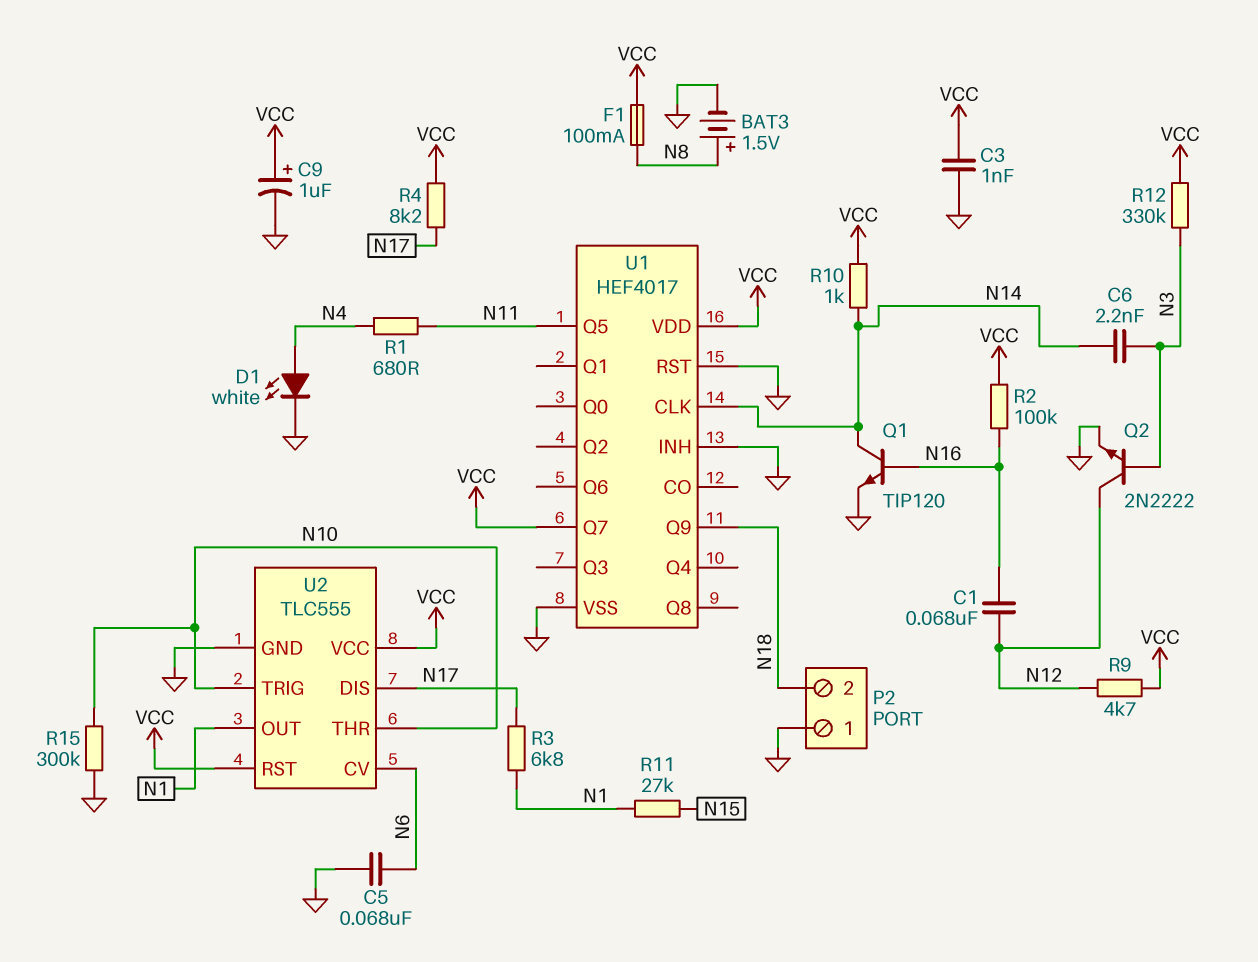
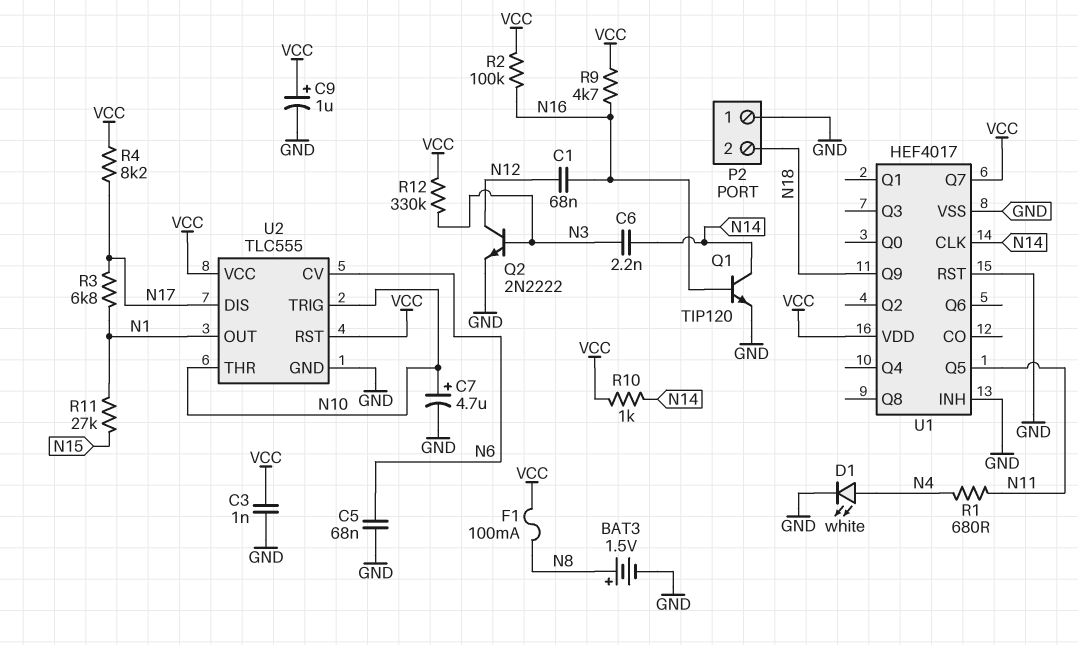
C7: none -> 4.7uF (plus N10, minus GND)
R9: 4.7k (N12, VCC) -> 4.7k (N16, VCC)
R15: 300k (GND, N10) -> none

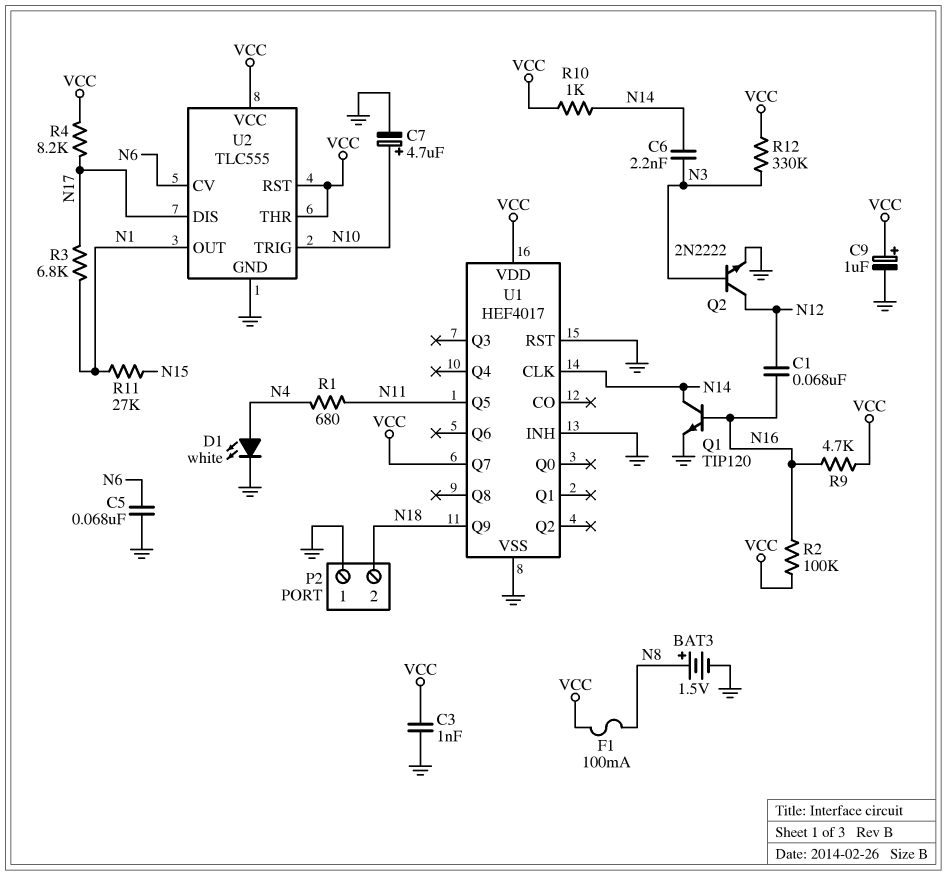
U2 pin THR: N10 -> VCC

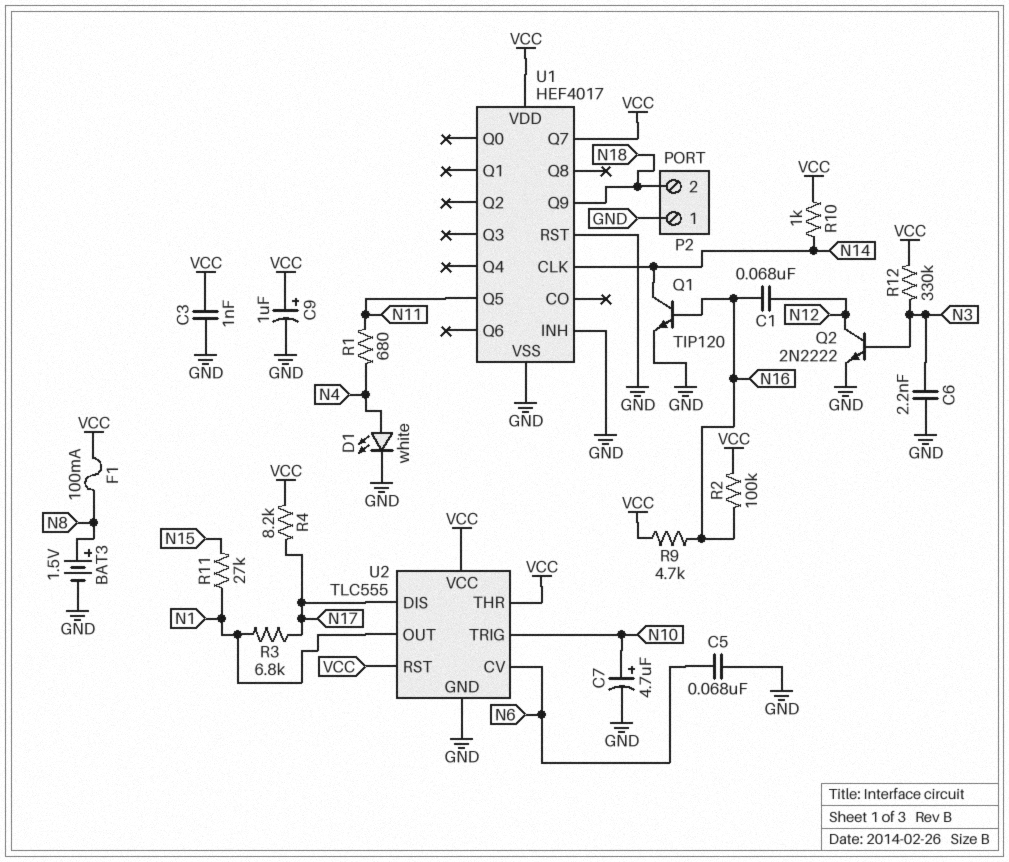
C6: 2.2nF (N3, N14) -> 2.2nF (GND, N3)

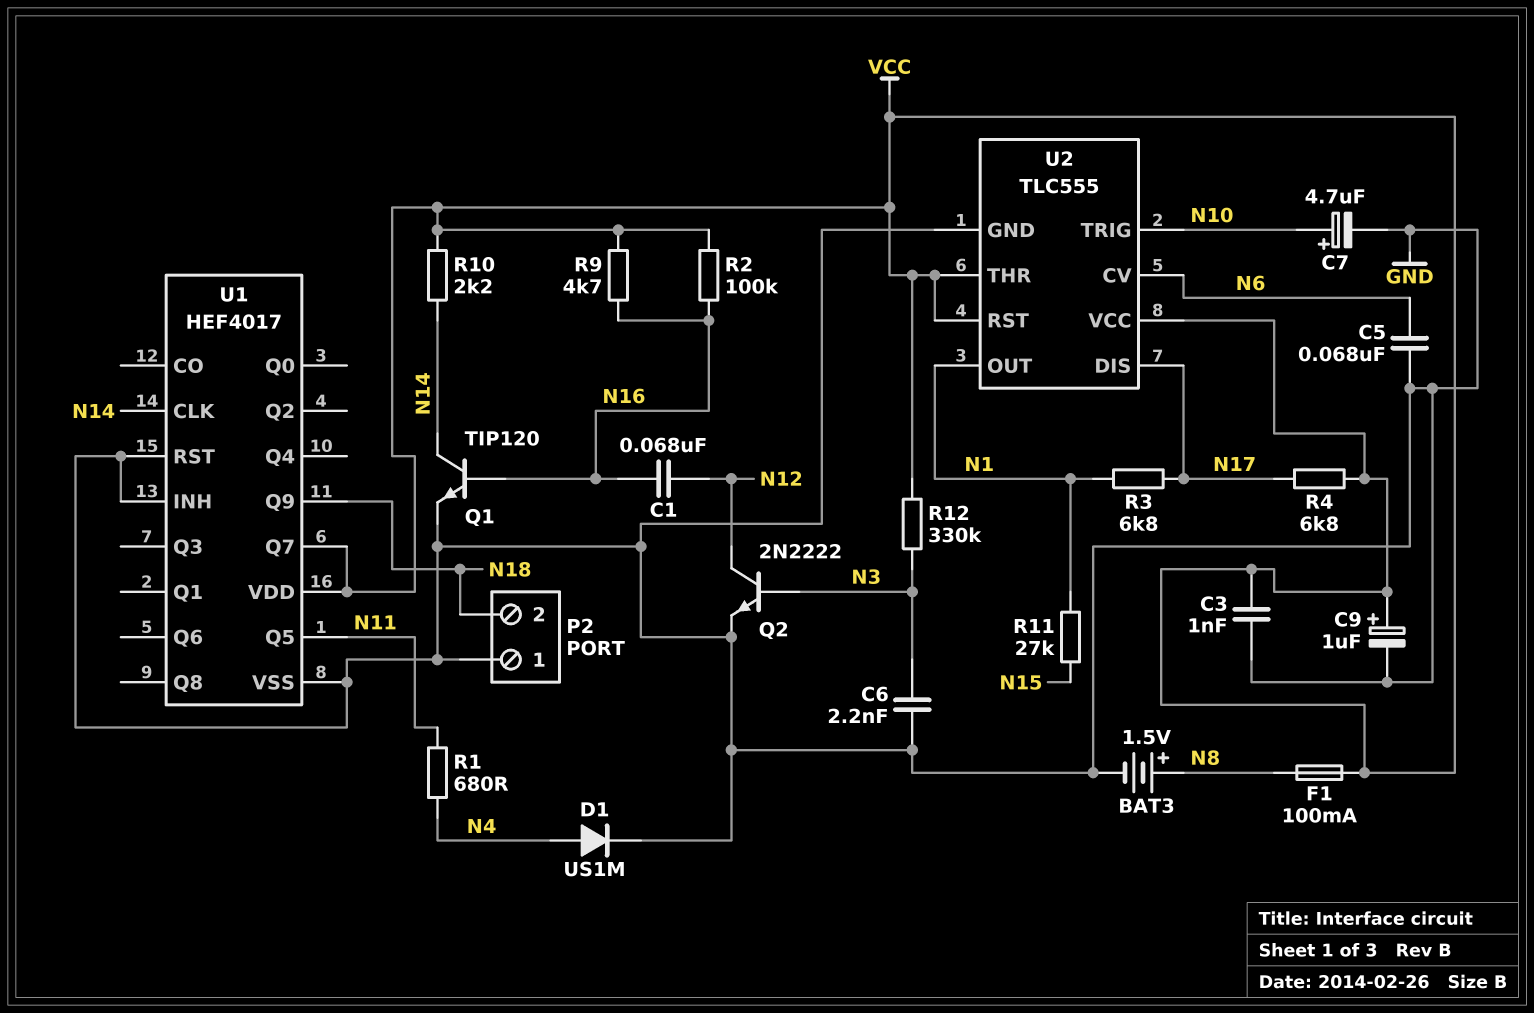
D1: LED white (A N4, K GND) -> diode US1M (A N4, K GND)
R4: 8.2k (N17, VCC) -> 6.8k (N17, VCC)
R10: 1k (N14, VCC) -> 2.2k (N14, VCC)

